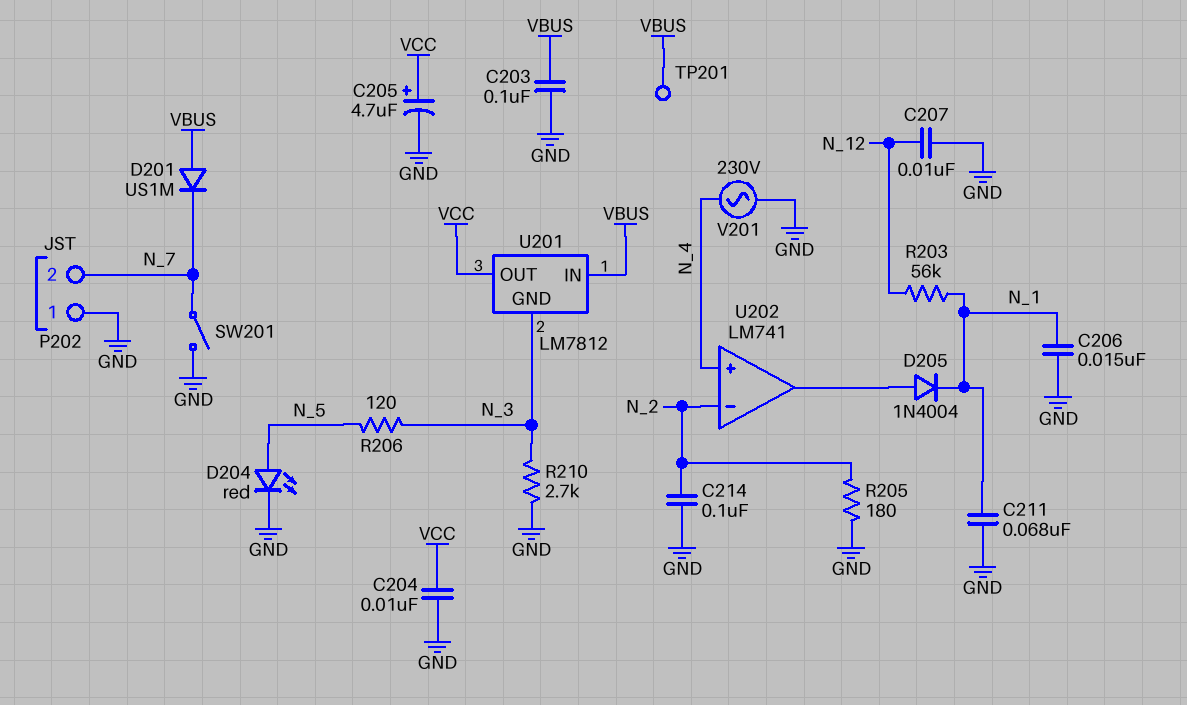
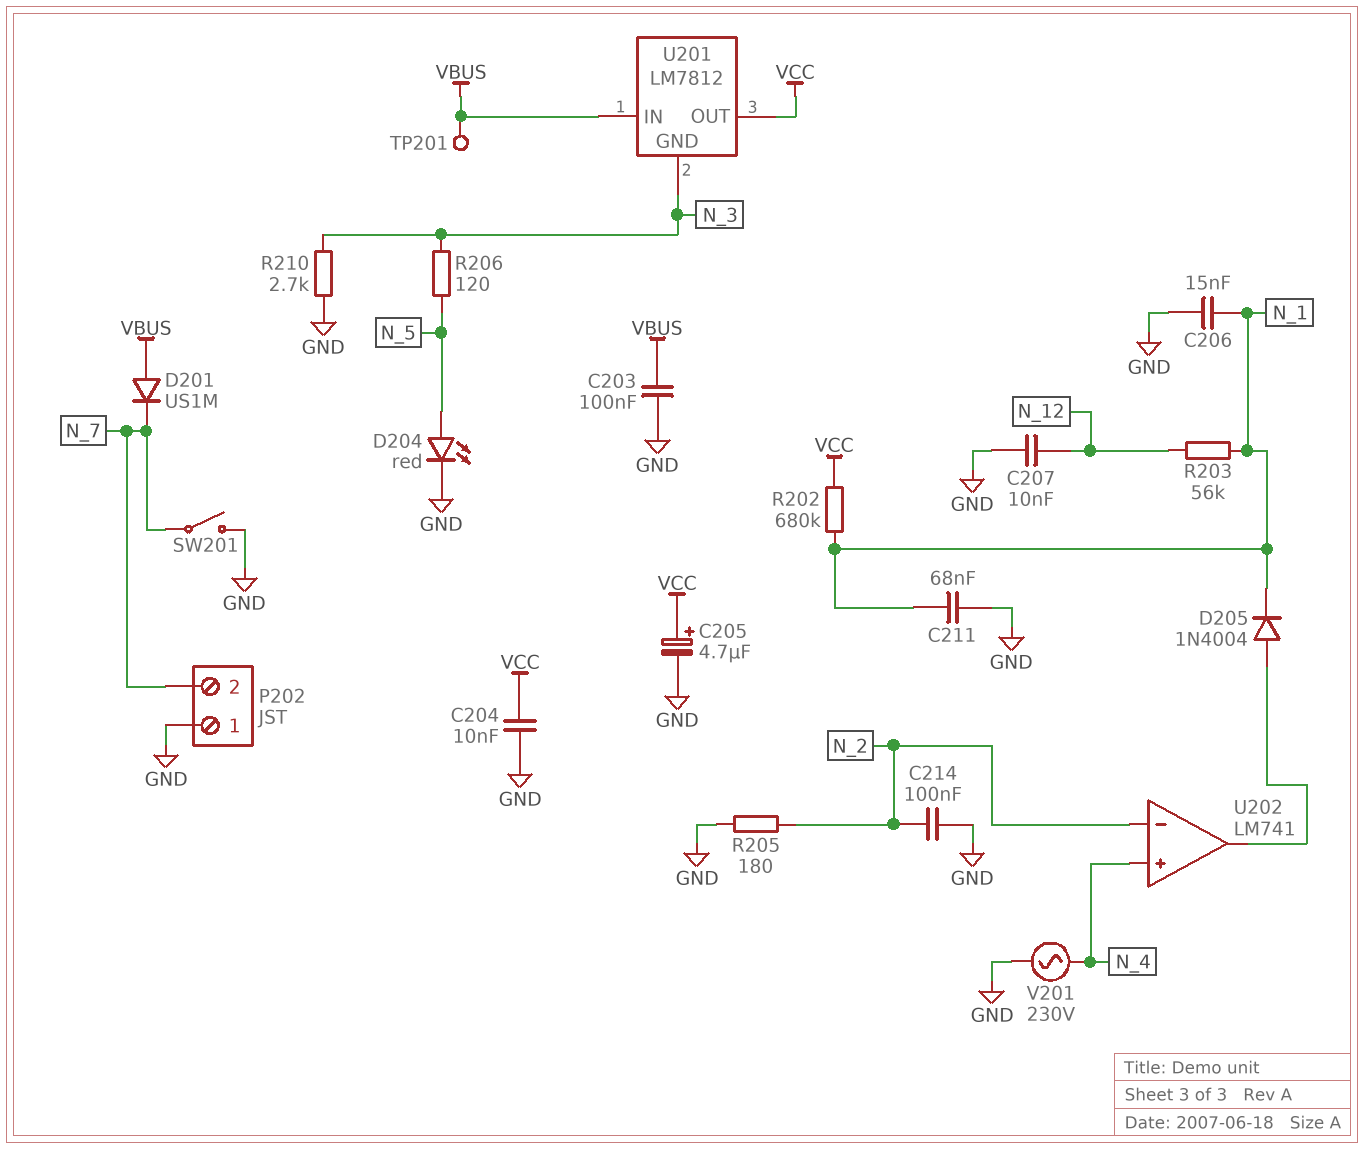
R202: none -> 680k (N_1, VCC)

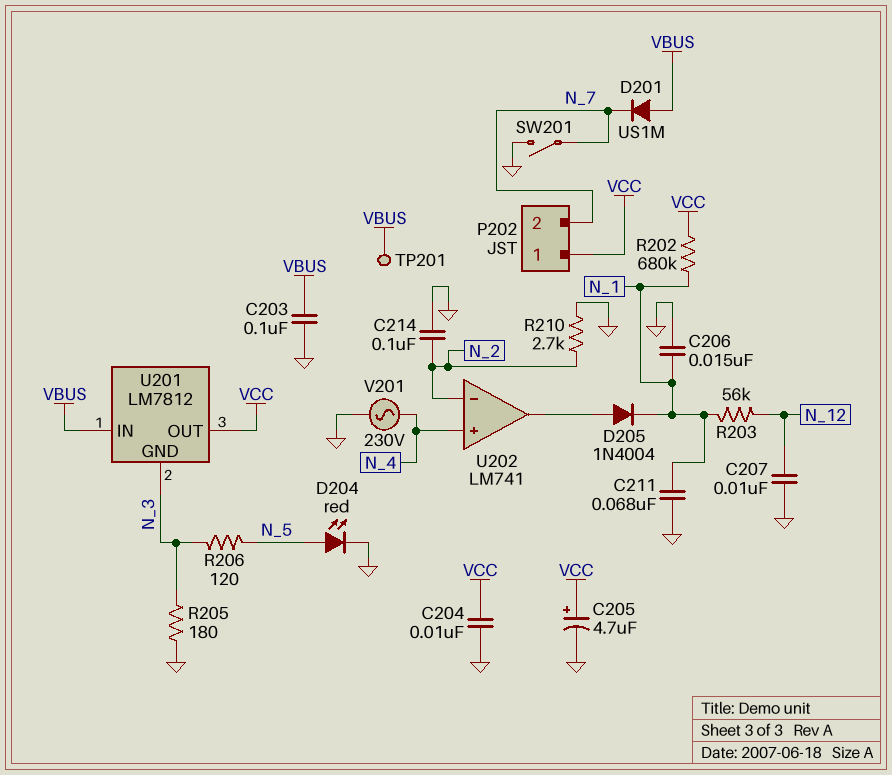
P202 pin 1: GND -> VCC
R205: 180 (GND, N_2) -> 180 (GND, N_3)
R210: 2.7k (GND, N_3) -> 2.7k (GND, N_2)

